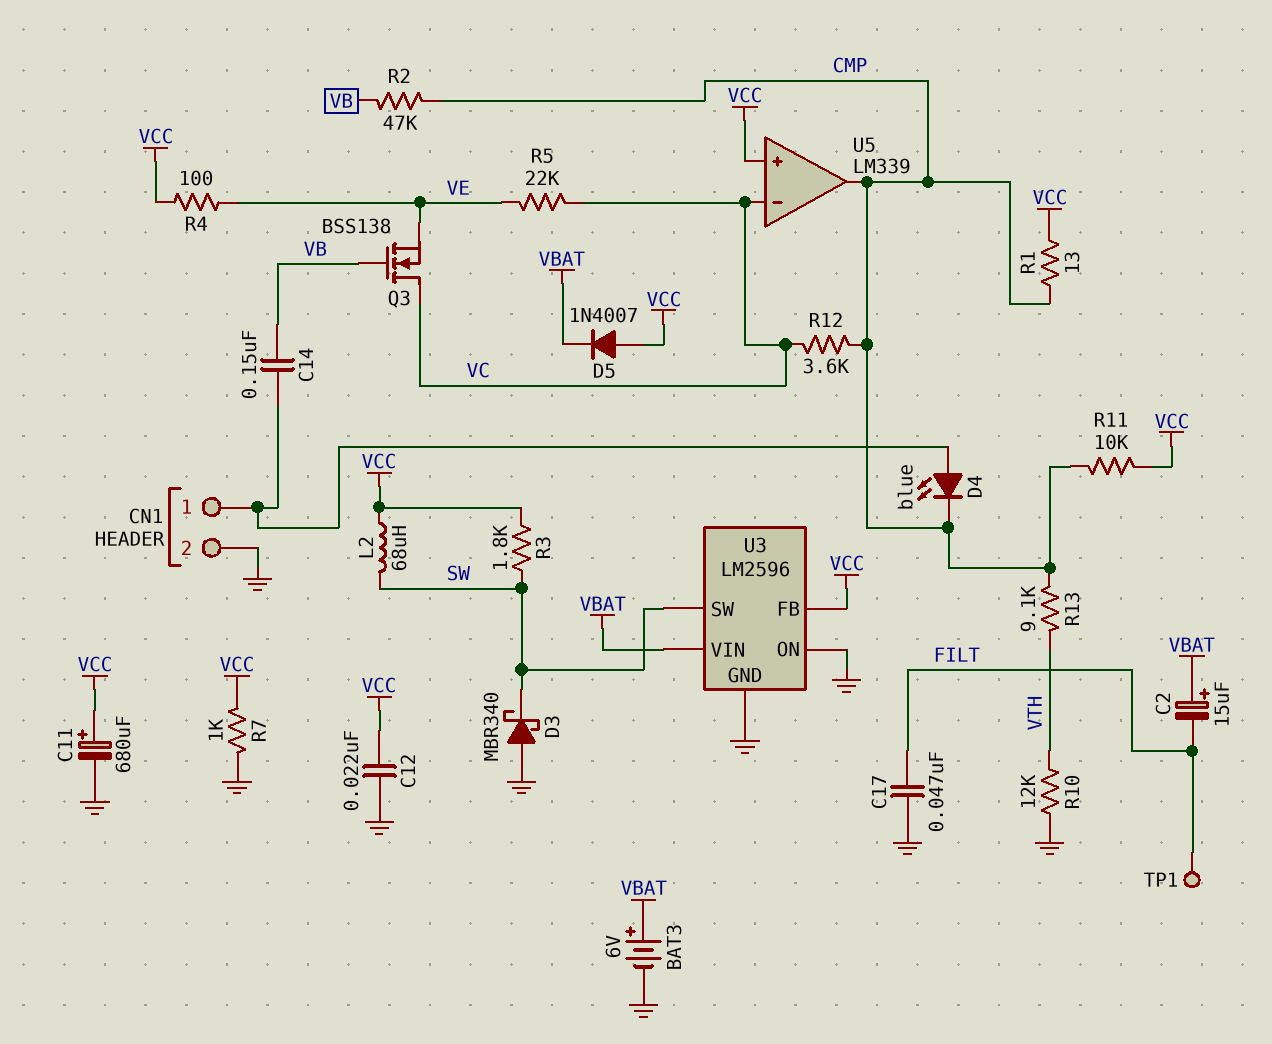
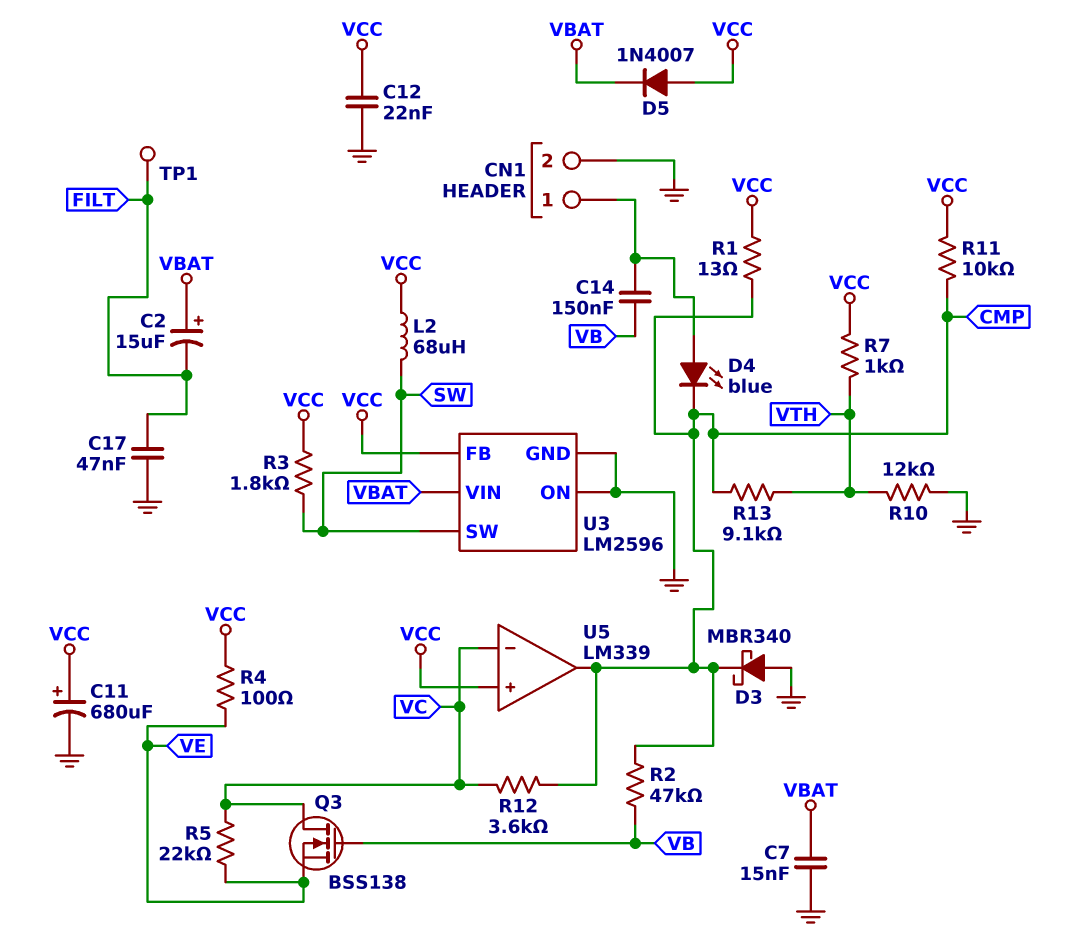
BAT3: 6V (plus VBAT, minus GND) -> none
C7: none -> 15nF (GND, VBAT)
D3: schottky MBR340 (A GND, K SW) -> schottky MBR340 (A GND, K CMP)
R7: 1k (GND, VCC) -> 1k (VCC, VTH)

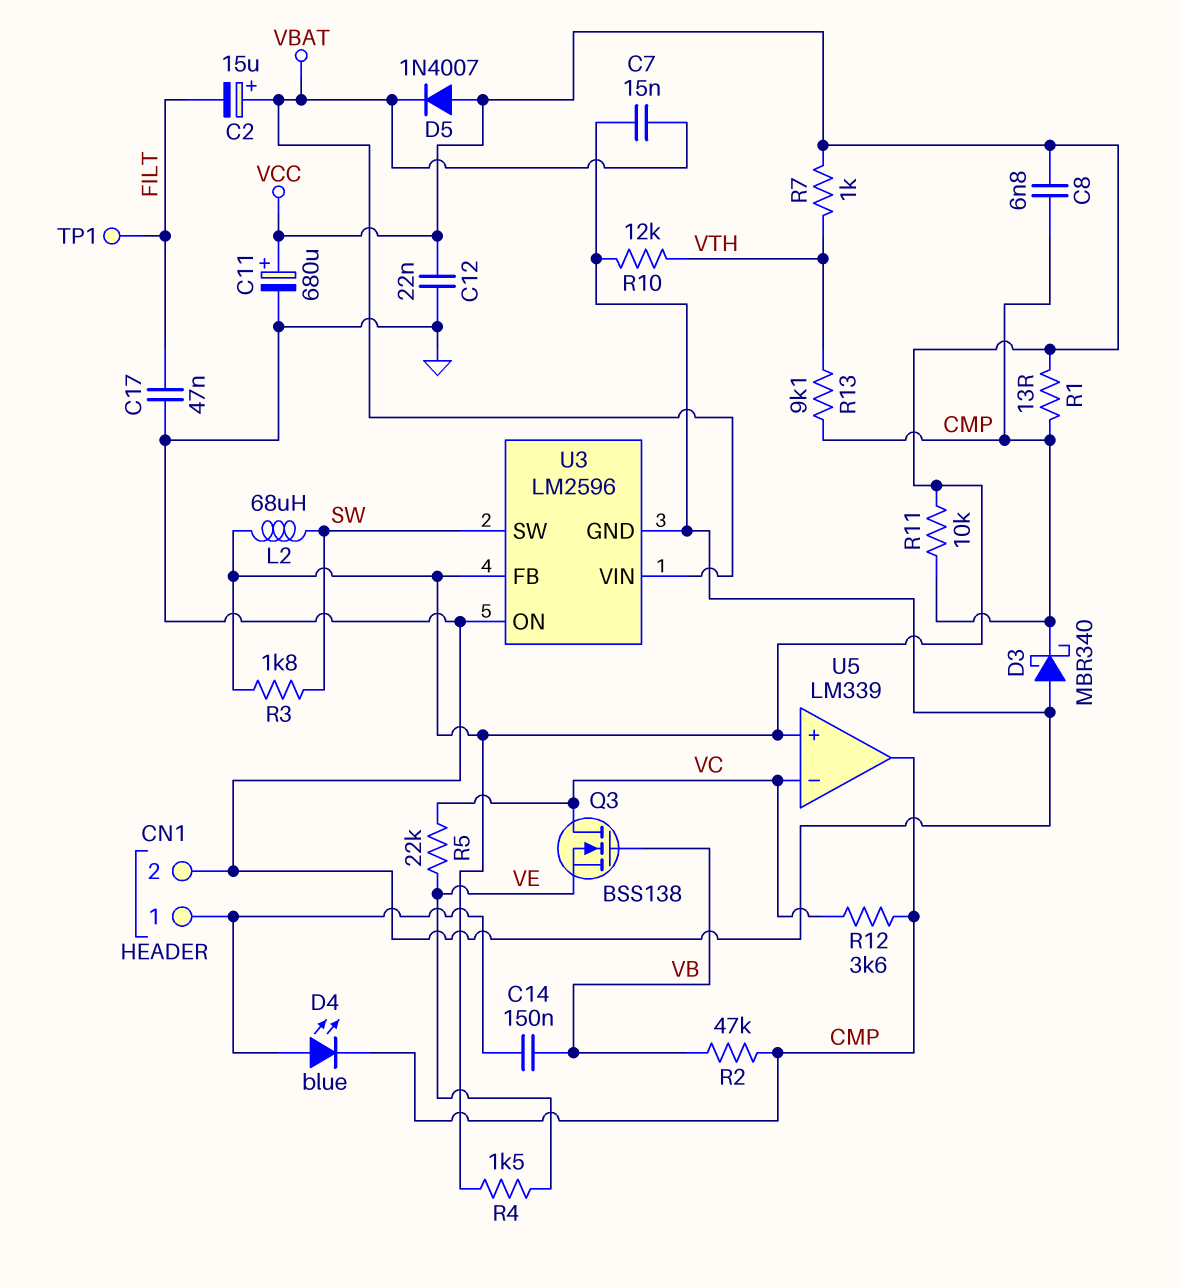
C8: none -> 6.8nF (CMP, VCC)
R4: 100 (VCC, VE) -> 1.5k (VCC, VE)

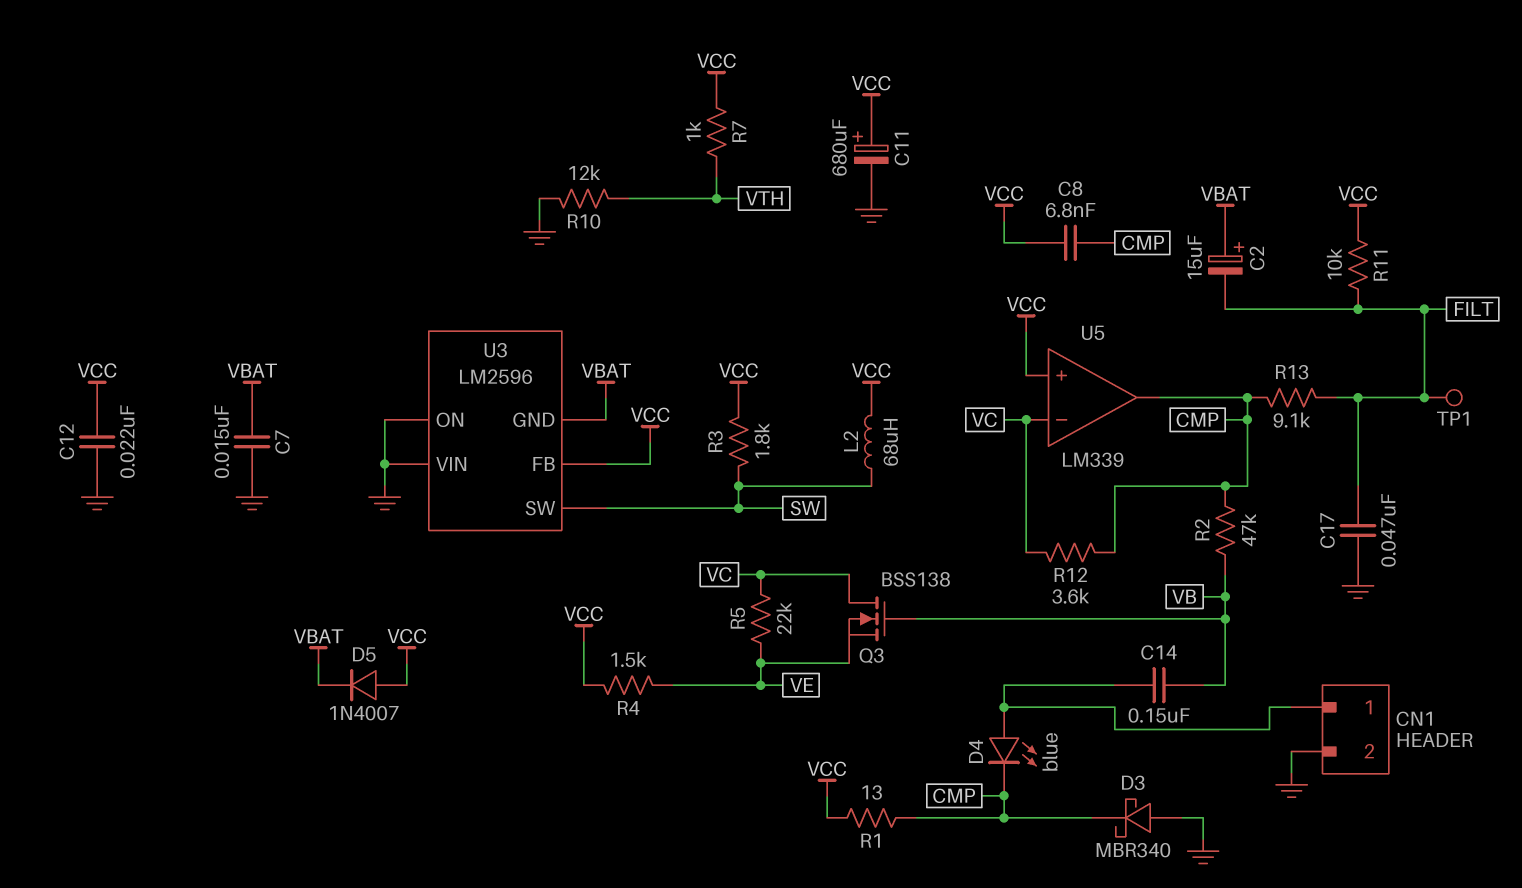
R11: 10k (CMP, VCC) -> 10k (FILT, VCC)
R13: 9.1k (CMP, VTH) -> 9.1k (CMP, FILT)
U3 pin GND: GND -> VBAT
U3 pin VIN: VBAT -> GND

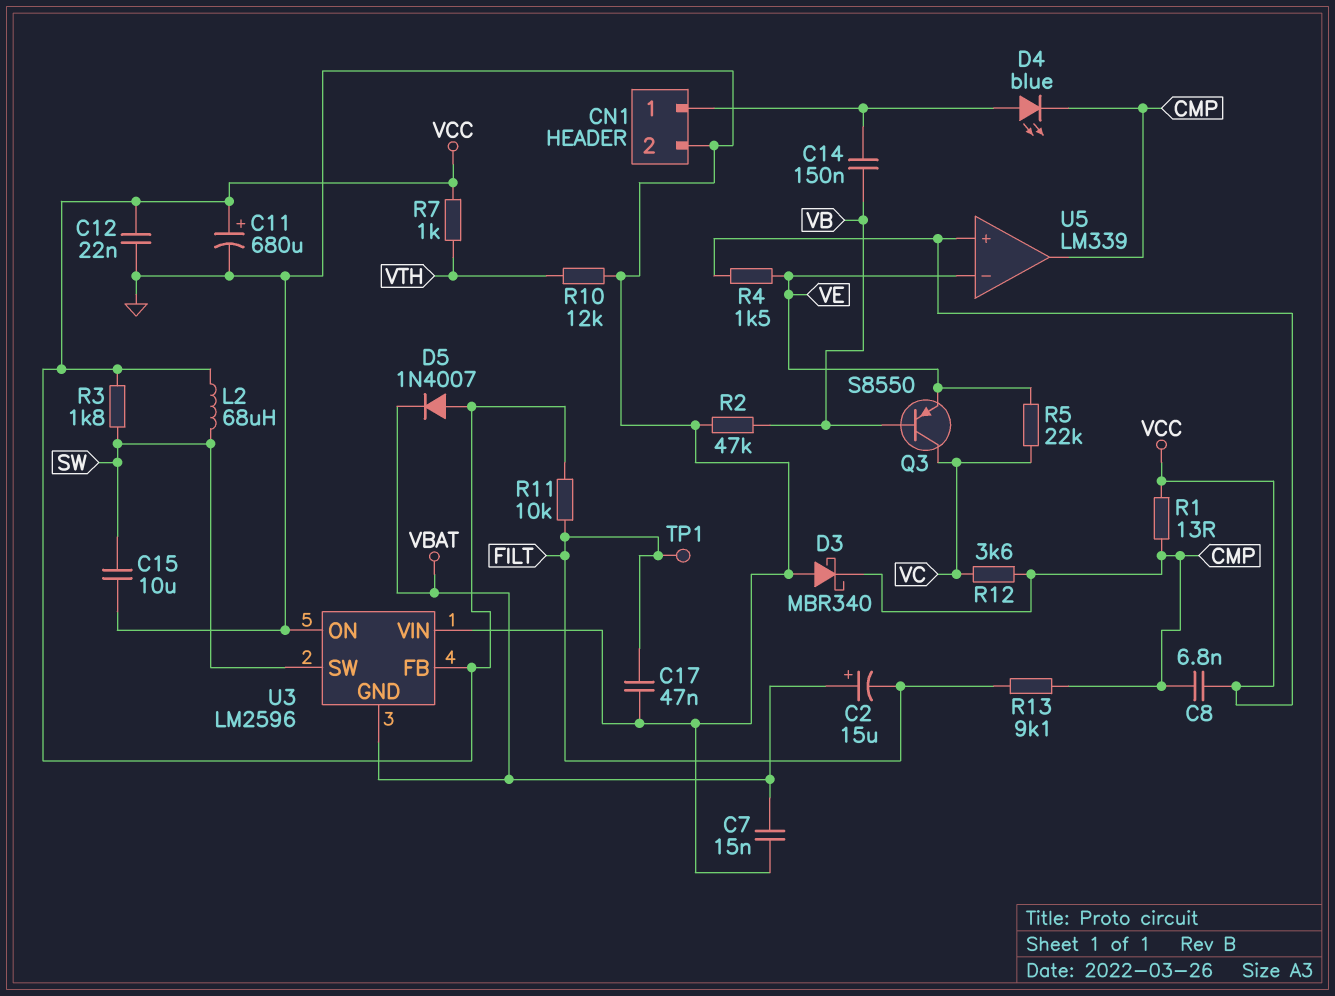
C15: none -> 10uF (GND, SW)
Q3: NMOS BSS138 (G VB, D VC, S VE) -> PNP S8550 (B VB, C VC, E VE)
R2: 47k (CMP, VB) -> 47k (GND, VB)
U5 pin in-: VC -> VE

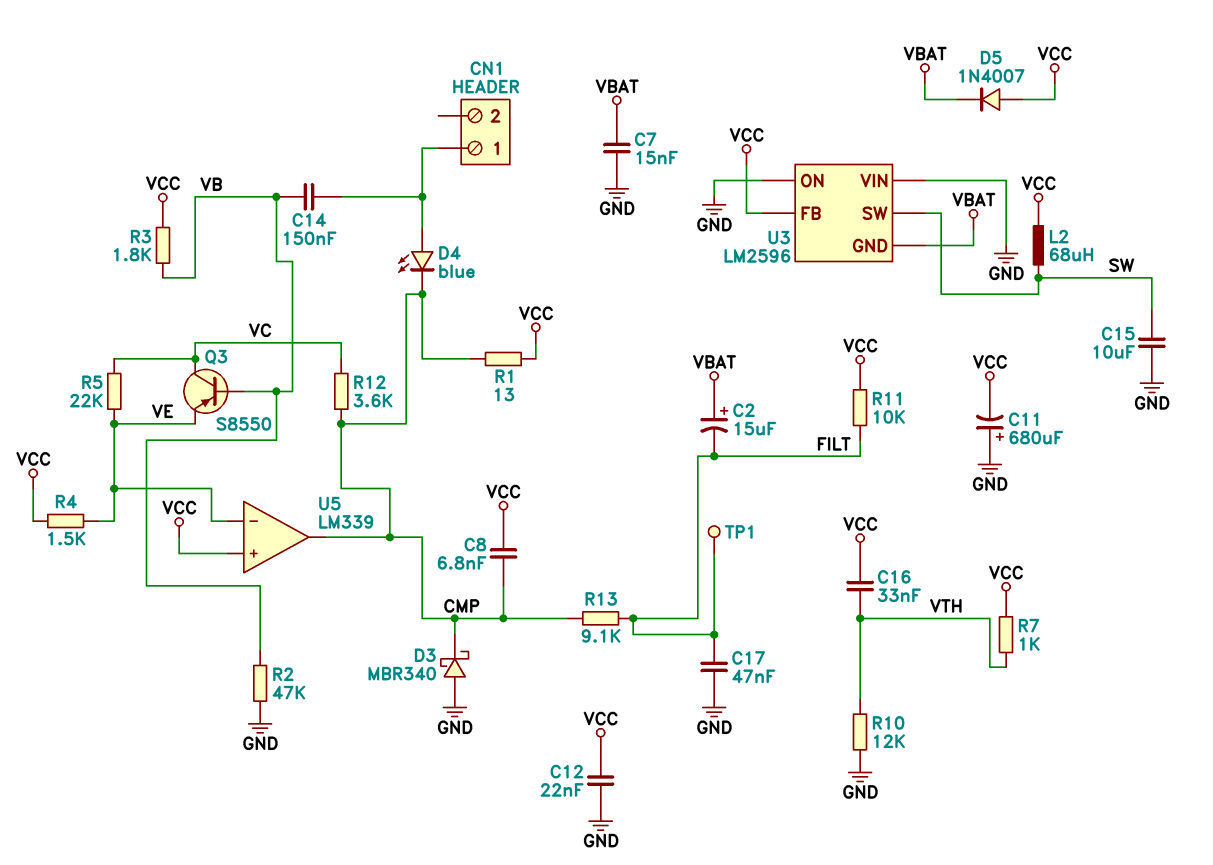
C11: 680uF (plus VCC, minus GND) -> 680uF (plus GND, minus VCC)
C16: none -> 33nF (VCC, VTH)
CN1 pin 2: GND -> none
R3: 1.8k (SW, VCC) -> 1.8k (VB, VCC)

